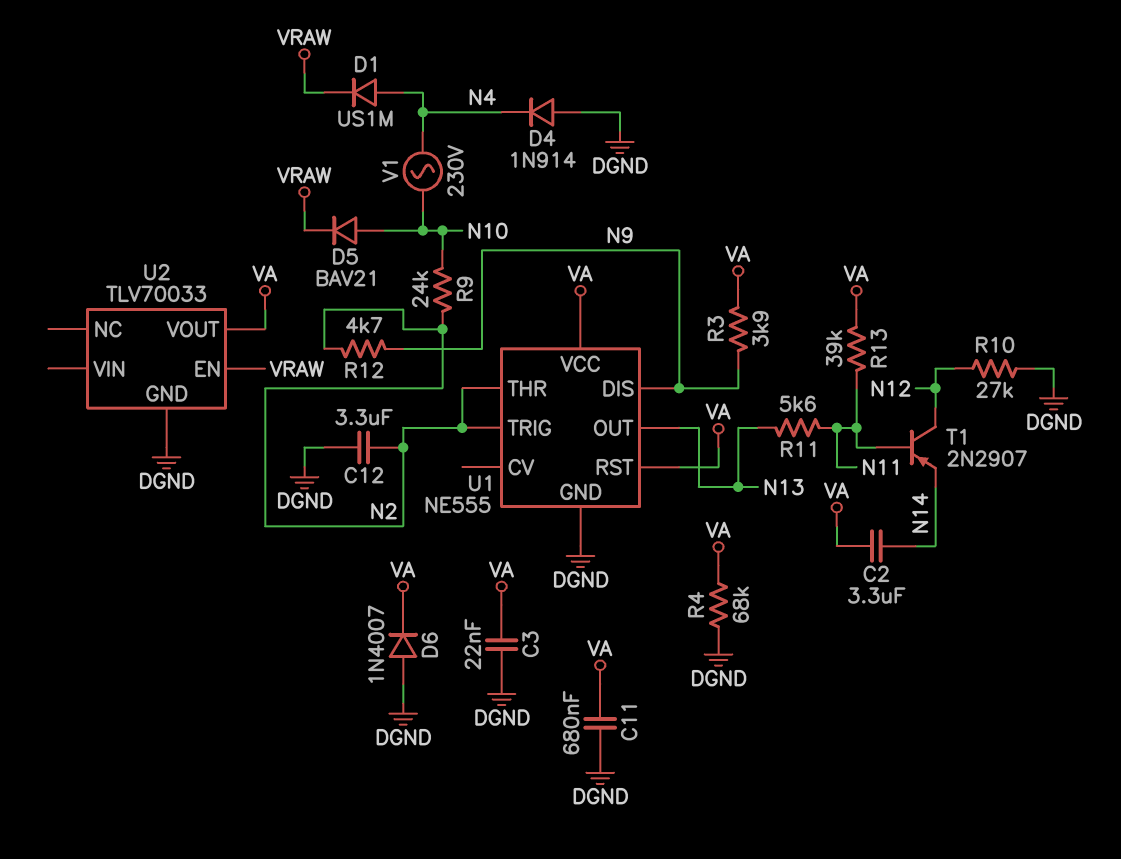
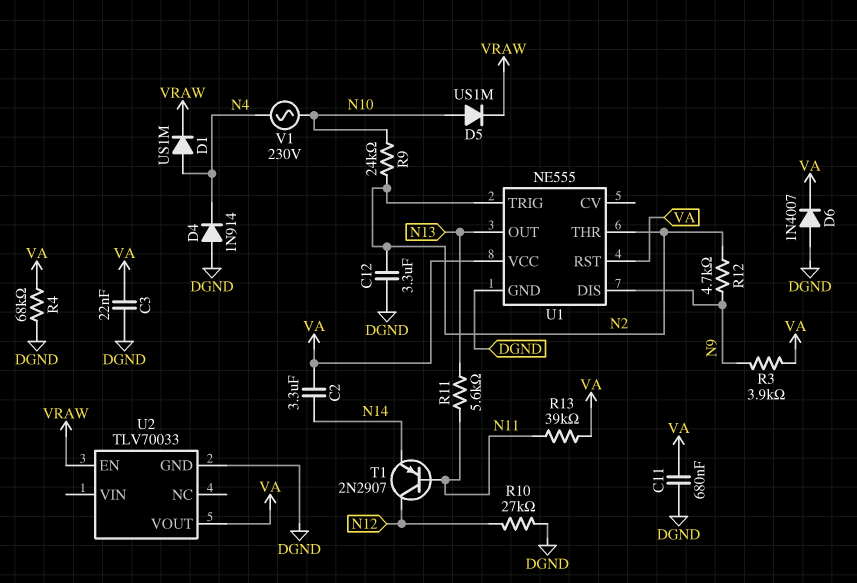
D5: diode BAV21 (A N10, K VRAW) -> diode US1M (A N10, K VRAW)

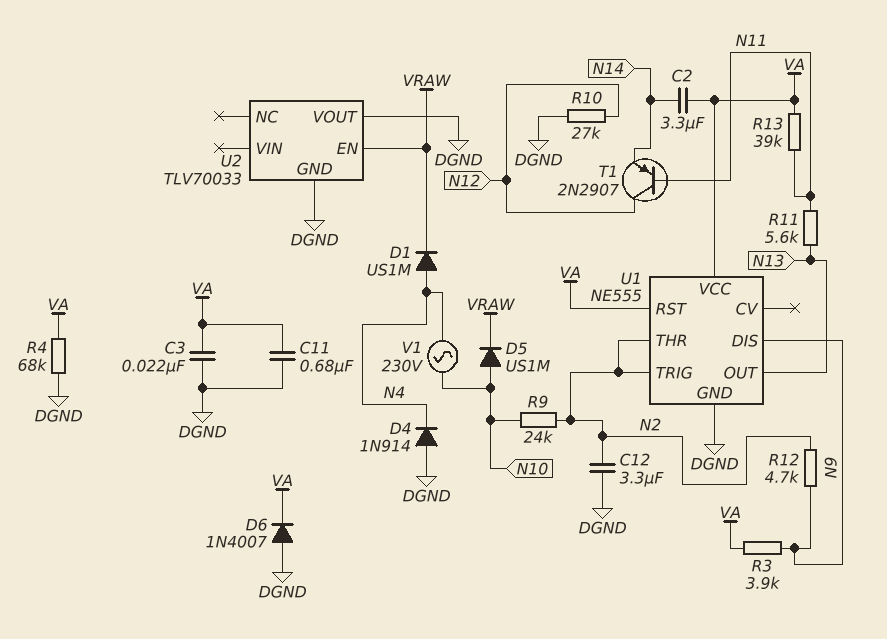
U2 pin VOUT: VA -> DGND

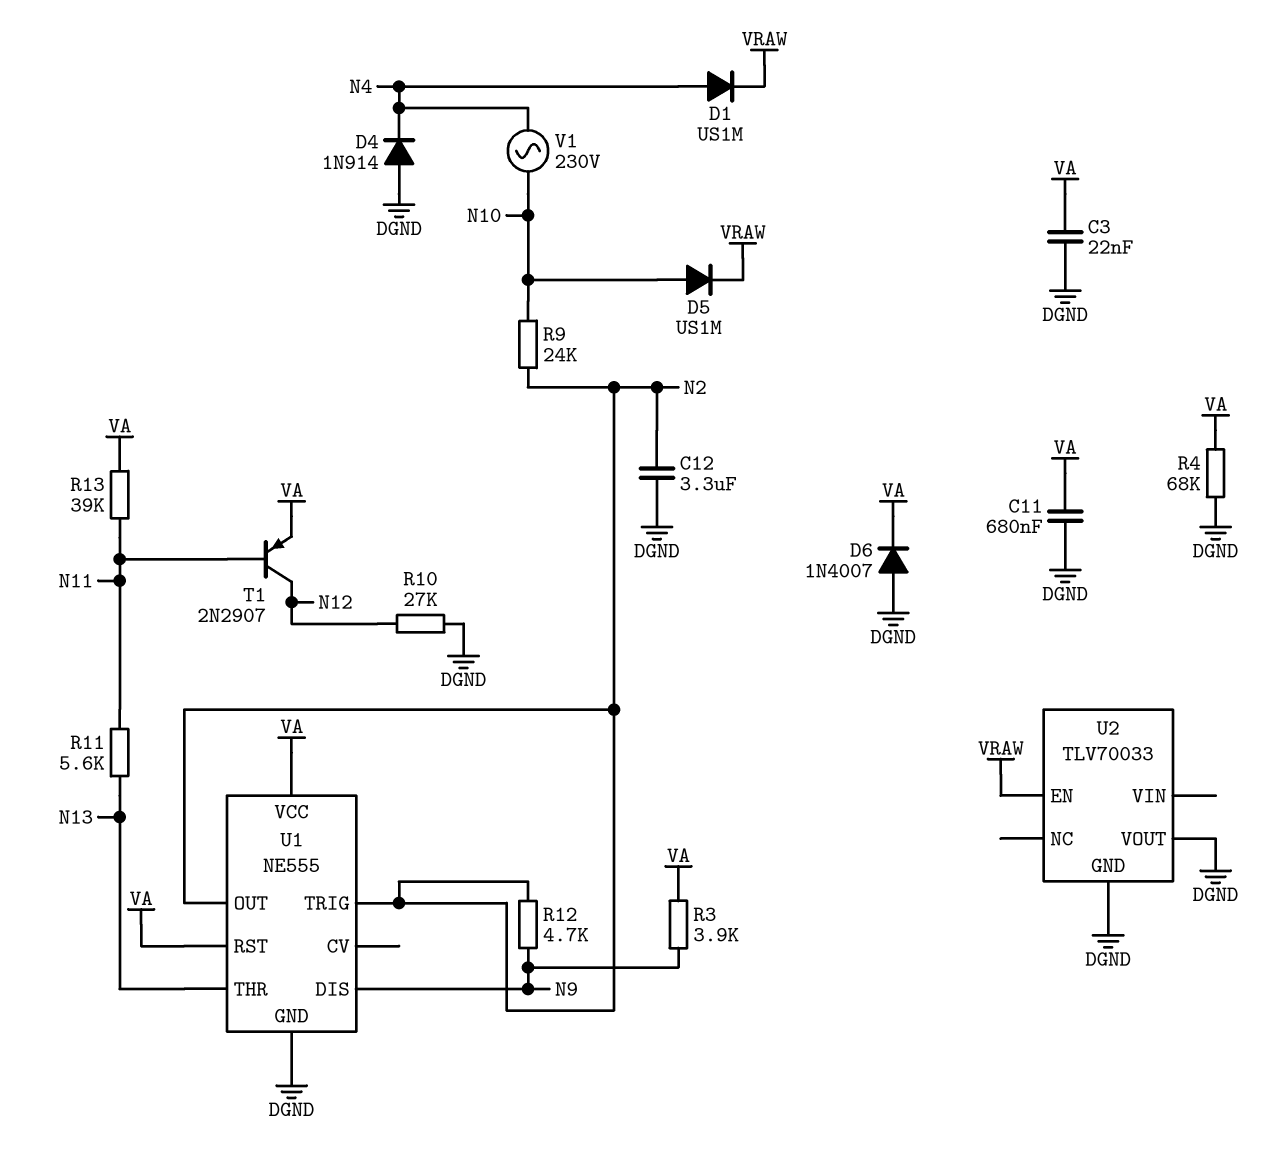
C2: 3.3uF (N14, VA) -> none
T1: PNP 2N2907 (B N11, C N12, E N14) -> PNP 2N2907 (B N11, C N12, E VA)
U1 pin OUT: N13 -> N2
U1 pin THR: N2 -> N13

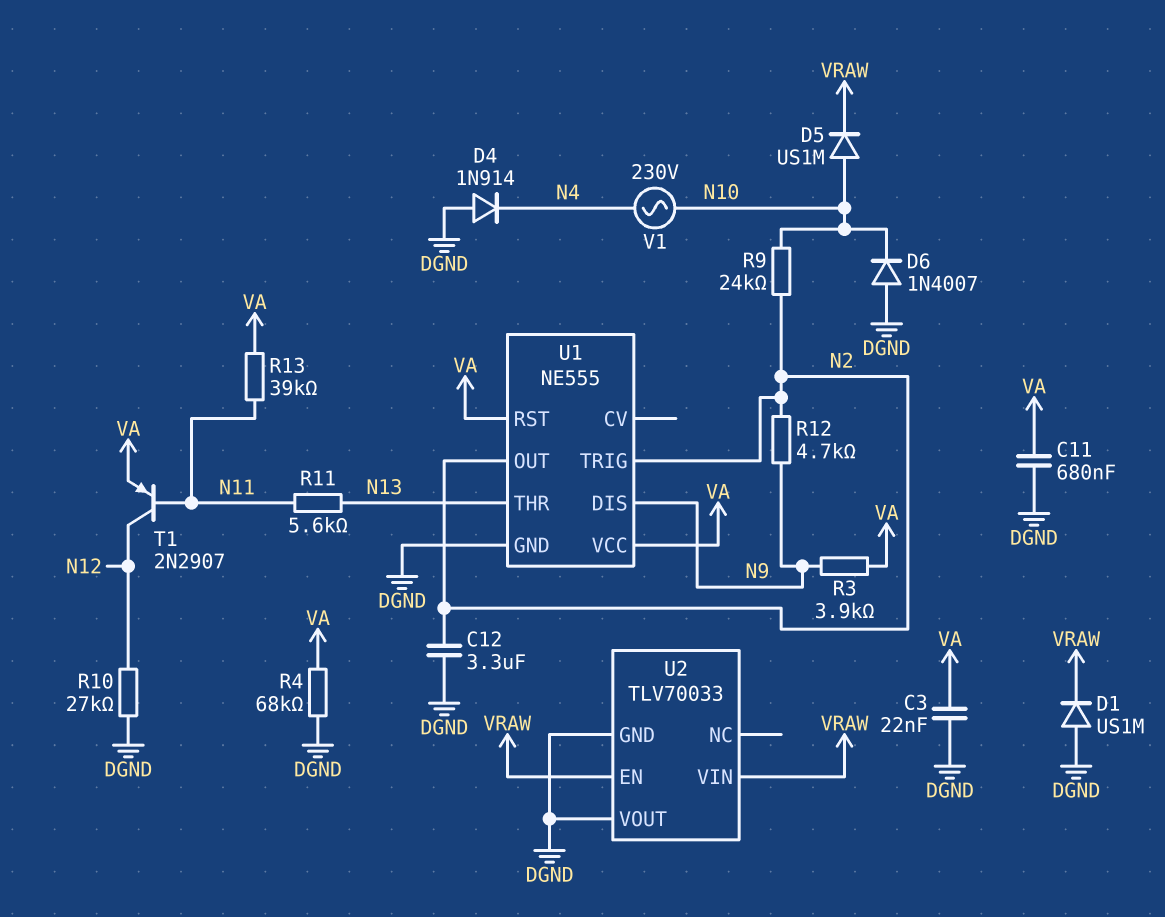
D1: diode US1M (A N4, K VRAW) -> diode US1M (A DGND, K VRAW)
D6: diode 1N4007 (A DGND, K VA) -> diode 1N4007 (A DGND, K N10)
U2 pin VIN: none -> VRAW

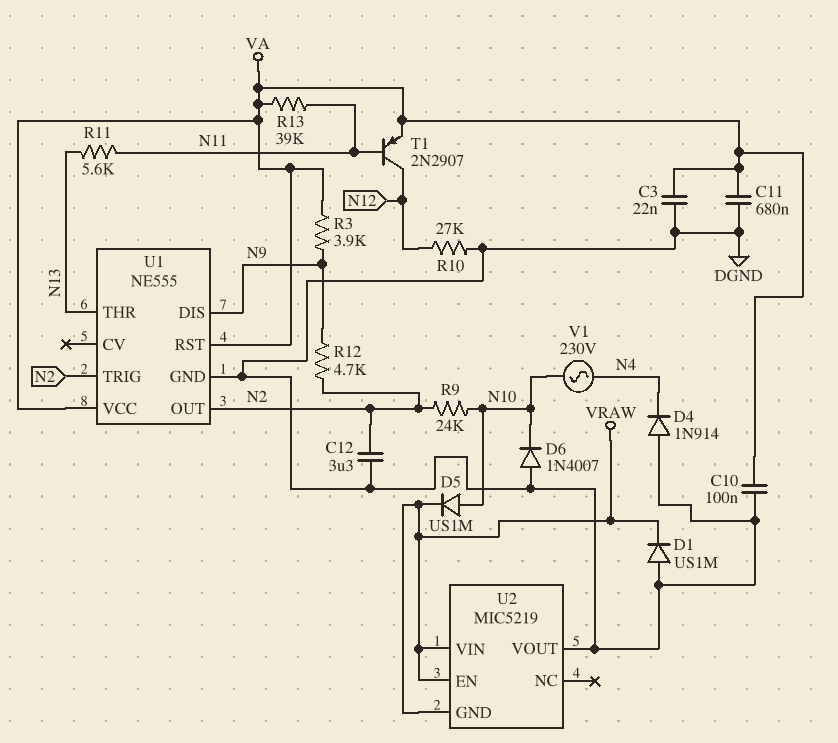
C10: none -> 100nF (DGND, VA)
R4: 68k (DGND, VA) -> none
U2: TLV70033 -> MIC5219
U2 pin GND: DGND -> VRAW

